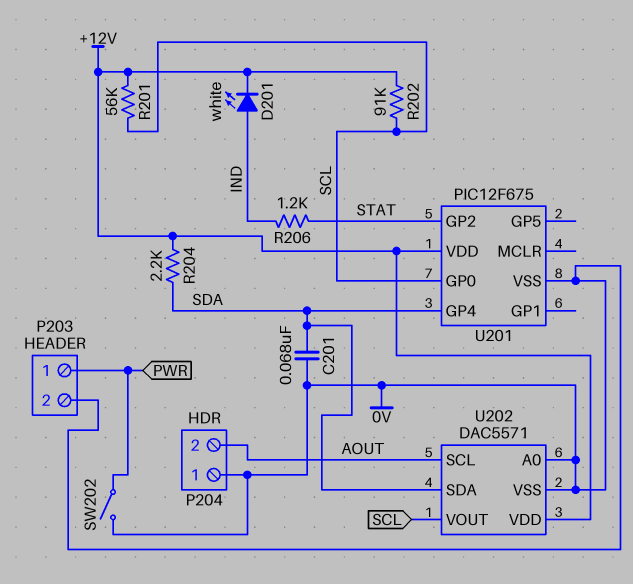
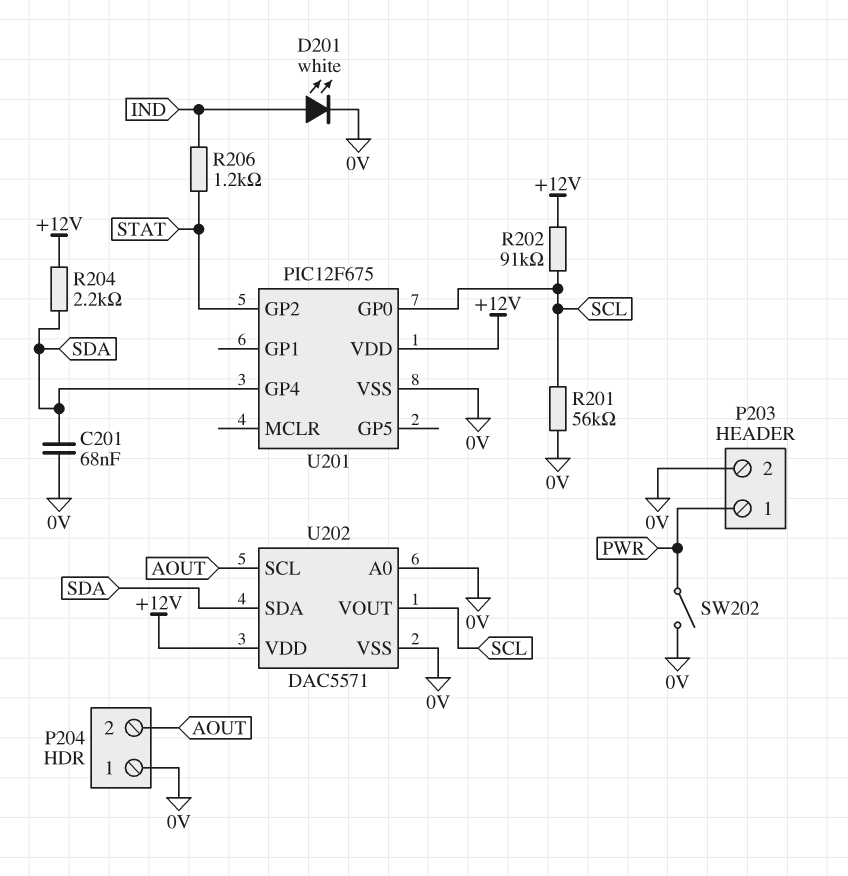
D201: LED white (A IND, K +12V) -> LED white (A IND, K 0V)
R201: 56k (+12V, SCL) -> 56k (0V, SCL)

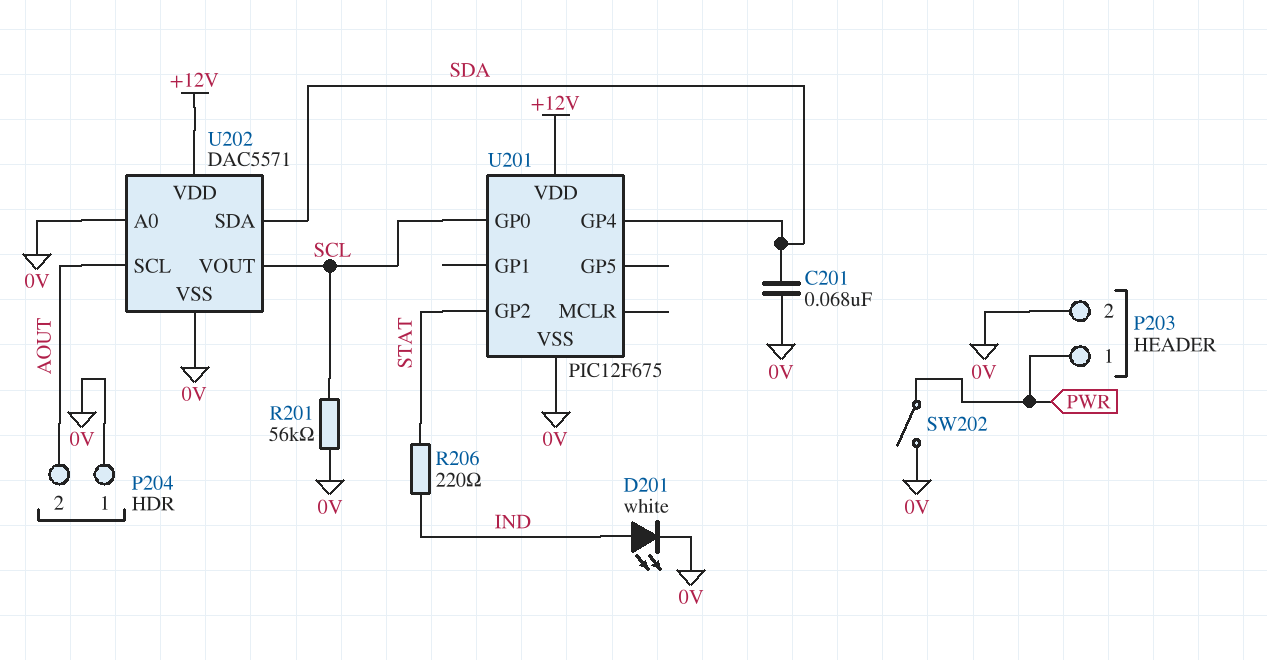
R202: 91k (+12V, SCL) -> none
R204: 2.2k (+12V, SDA) -> none
R206: 1.2k (IND, STAT) -> 220 (IND, STAT)

